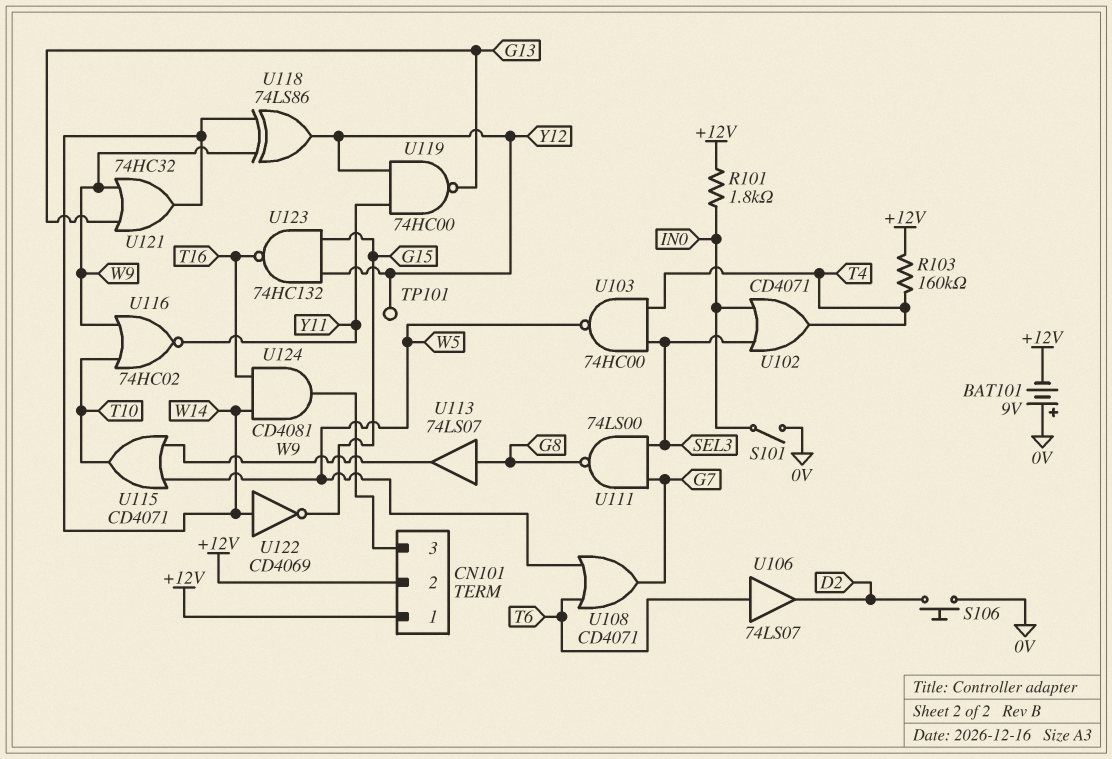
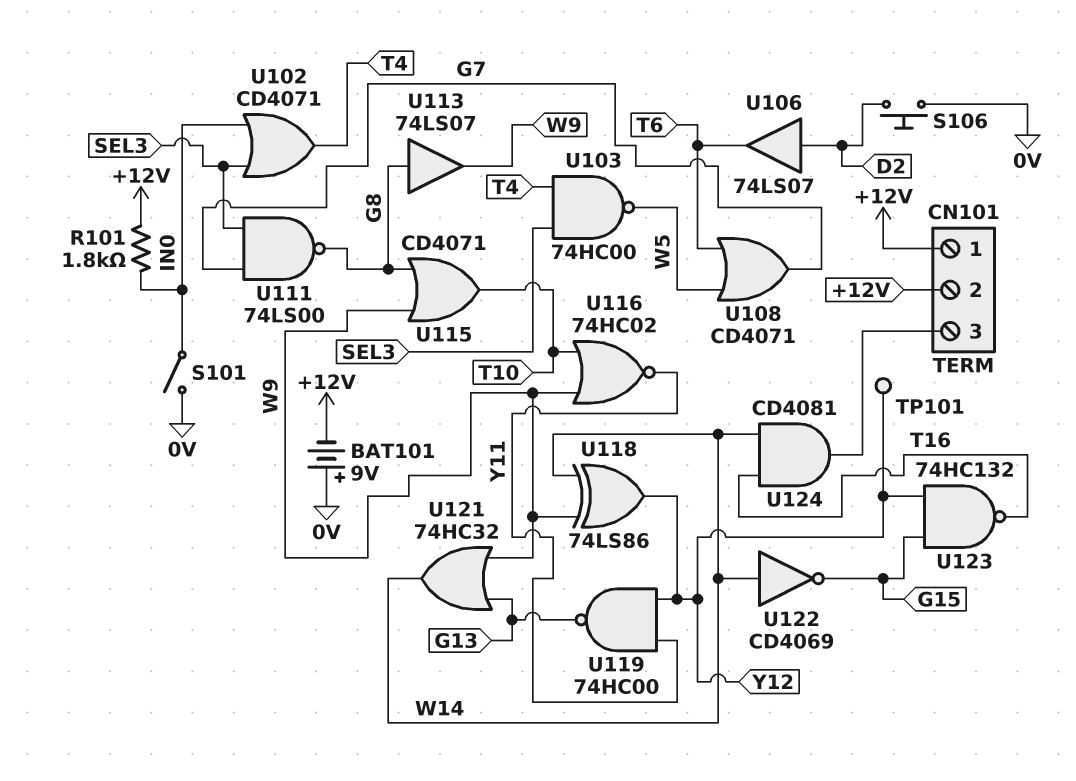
R103: 160k (+12V, T4) -> none
U106: buffer 74LS07 (in T6, out D2) -> buffer 74LS07 (in D2, out T6)
U115: OR CD4071 (in W5, in W9, out T10) -> OR CD4071 (in G8, in W9, out T10)

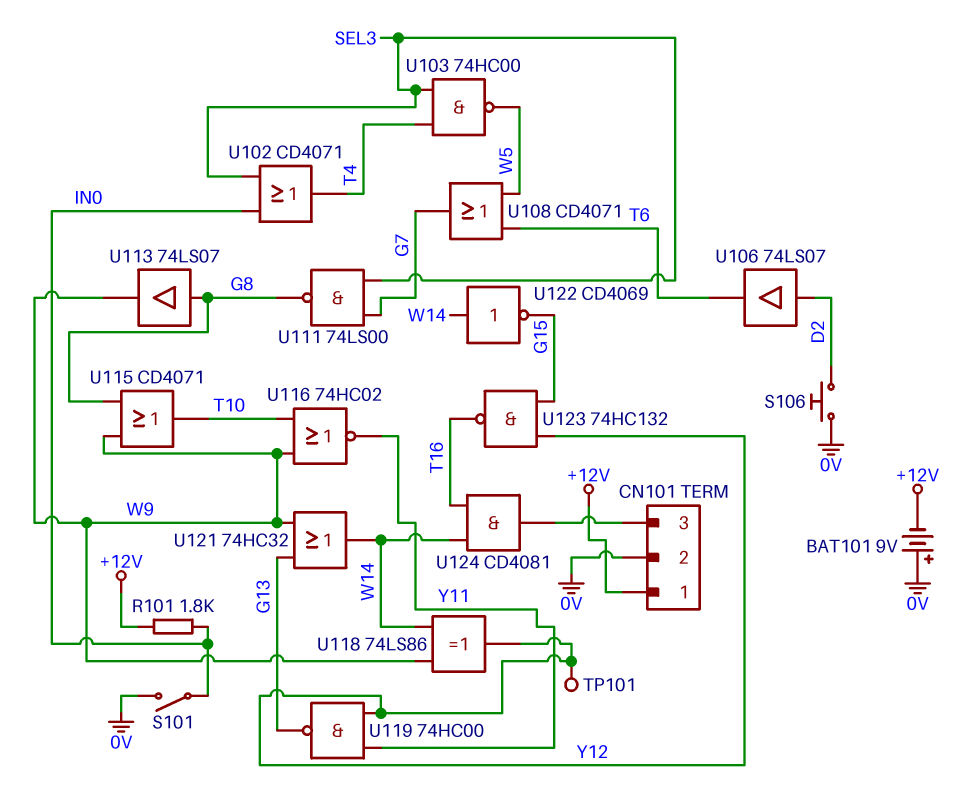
CN101 pin 2: +12V -> 0V

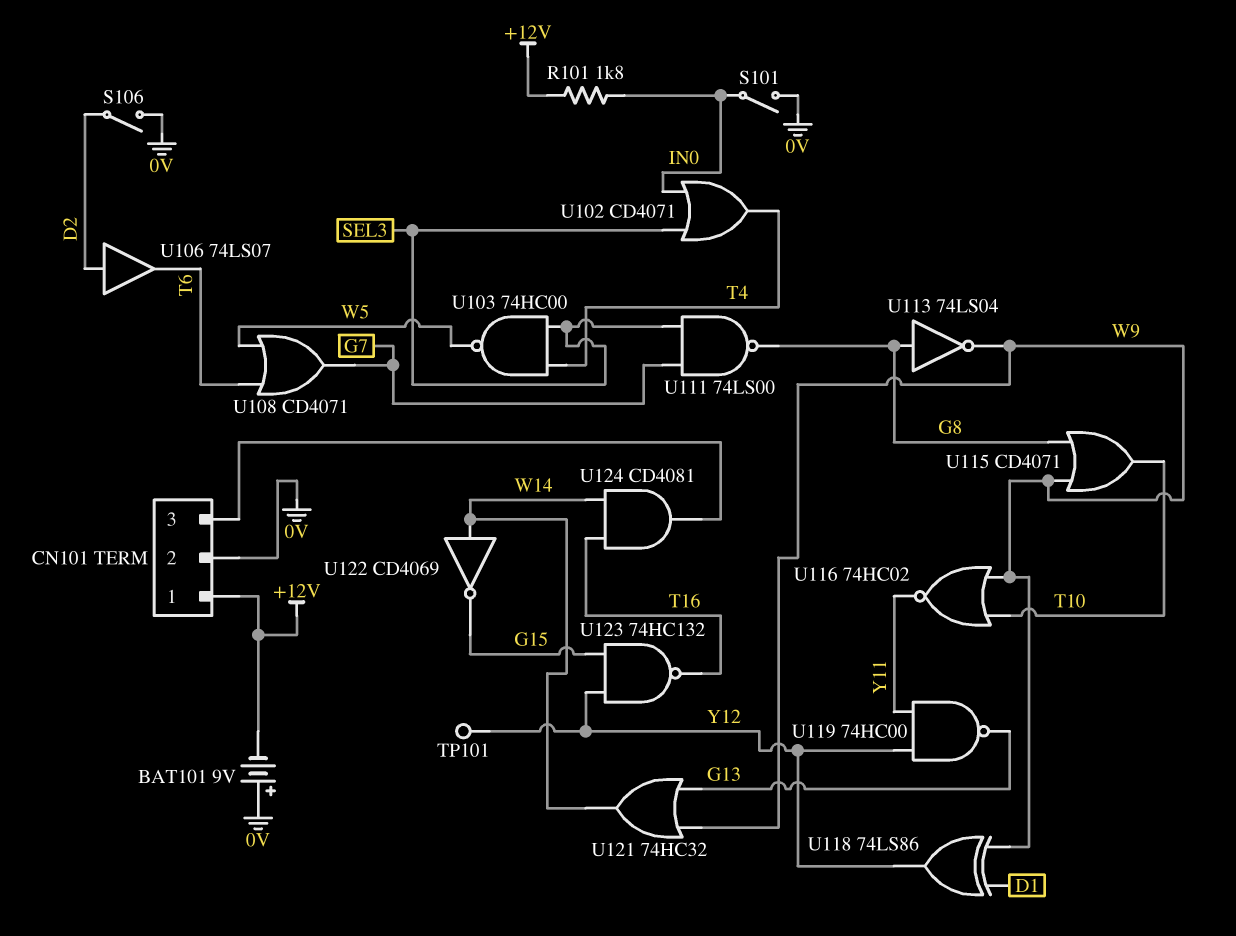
S106: button (0V, D2) -> switch (0V, D2)
U113: buffer 74LS07 (in G8, out W9) -> NOT 74LS04 (in G8, out W9)
U118: XOR 74LS86 (in W9, in W14, out Y12) -> XOR 74LS86 (in D1, in W9, out Y12)

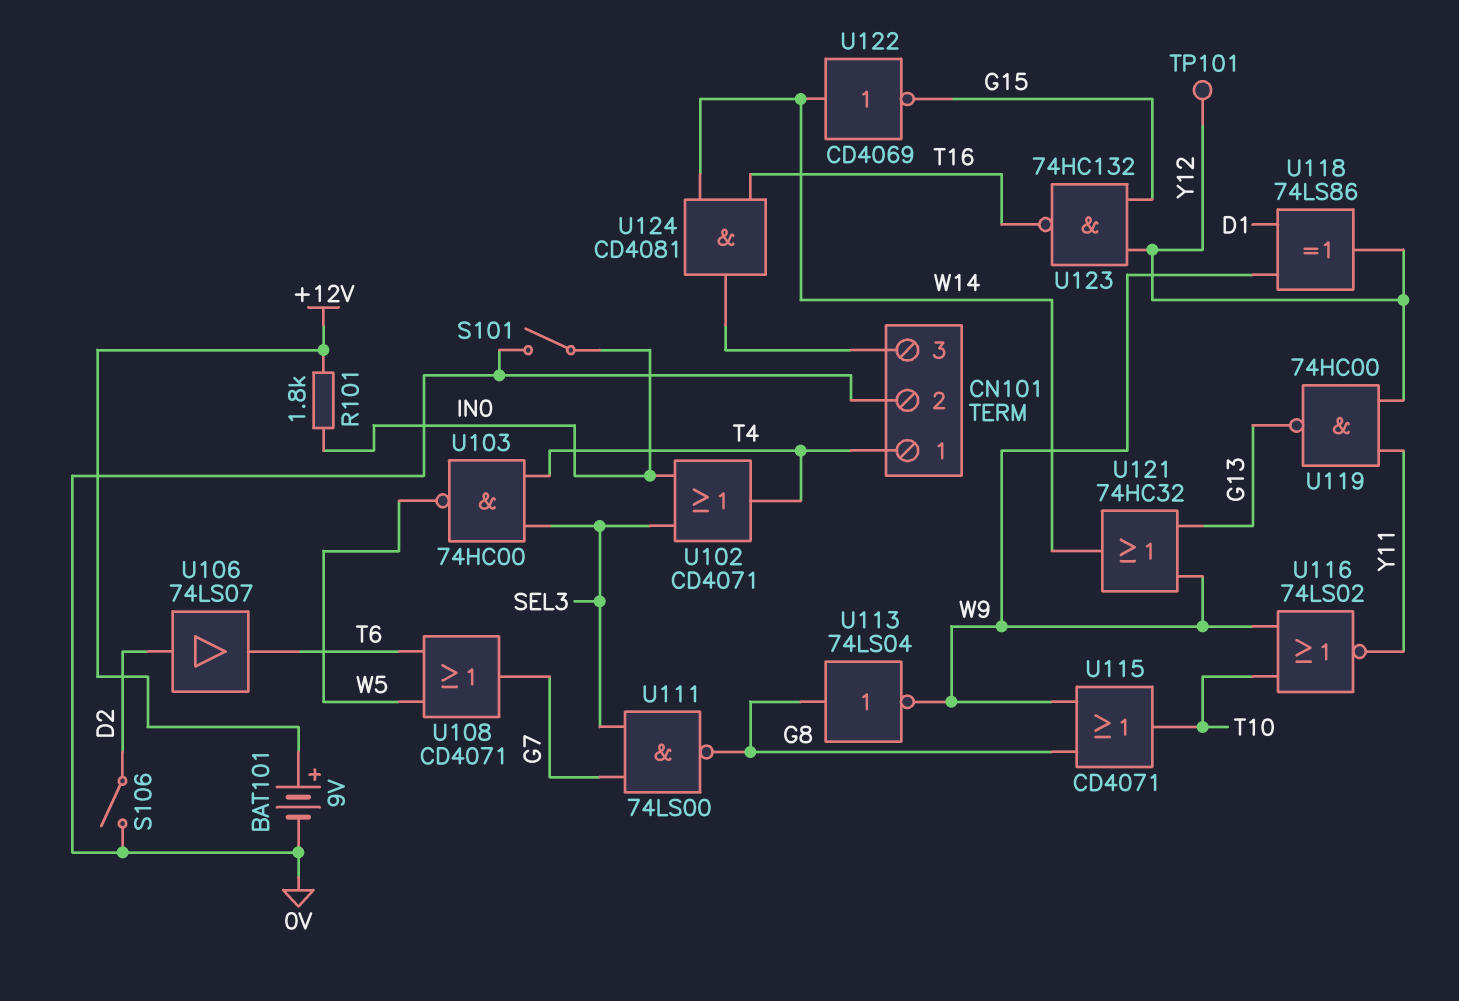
BAT101: 9V (plus 0V, minus +12V) -> 9V (plus +12V, minus 0V)
CN101 pin 1: +12V -> T4
U116: NOR 74HC02 (in T10, in W9, out Y11) -> NOR 74LS02 (in T10, in W9, out Y11)

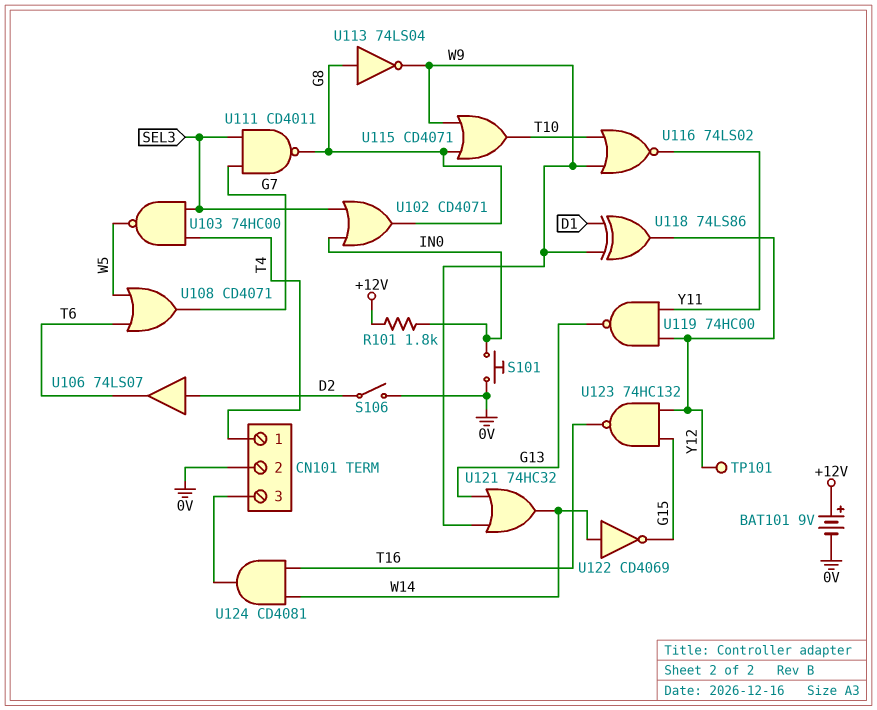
S101: switch (0V, IN0) -> button (0V, IN0)
U102: OR CD4071 (in IN0, in SEL3, out T4) -> OR CD4071 (in IN0, in SEL3, out G8)
U111: NAND 74LS00 (in G7, in SEL3, out G8) -> NAND CD4011 (in G7, in SEL3, out G8)

